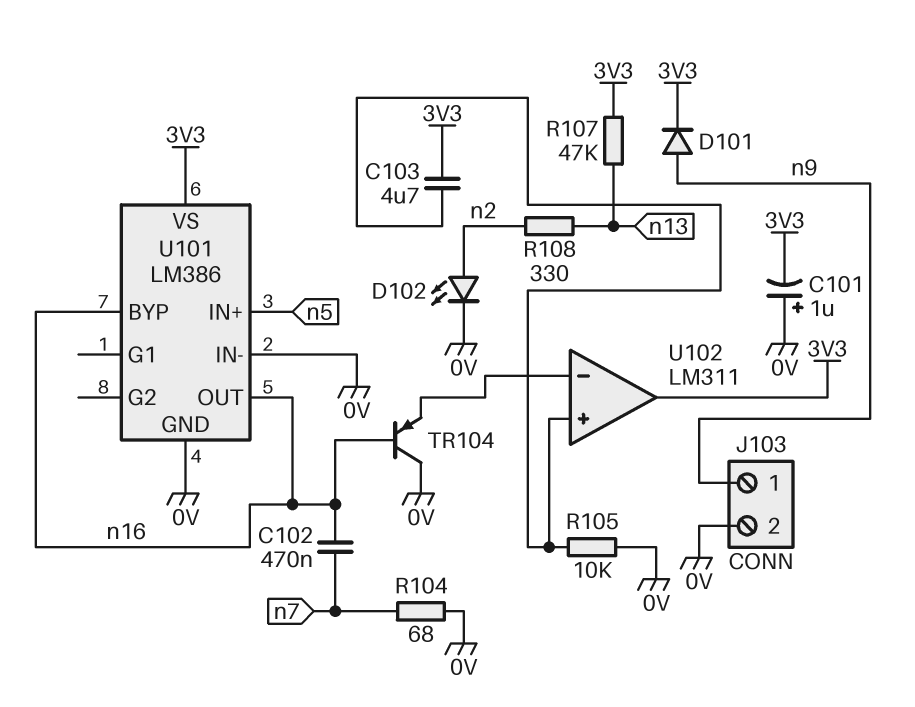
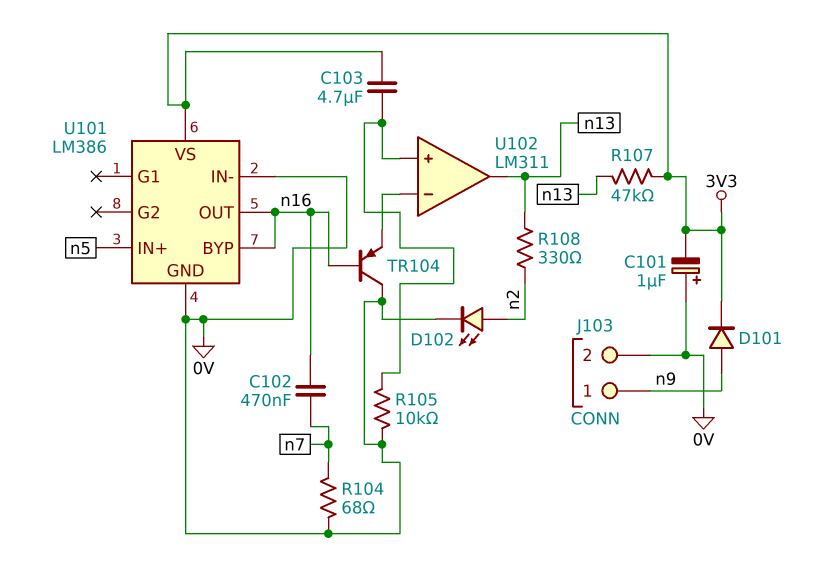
U102 pin out: 3V3 -> n13

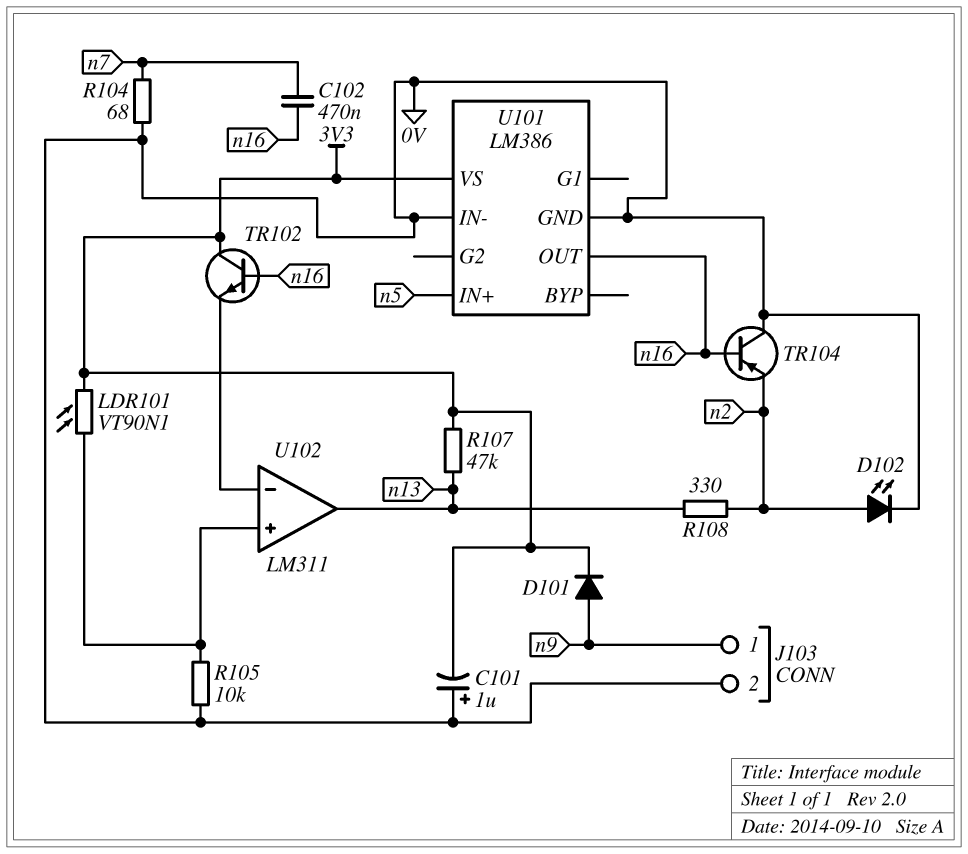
C103: 4.7uF (3V3, U102/in+) -> none
LDR101: none -> VT90N1 (3V3, U102/in+)
TR102: none -> NPN (B n16, C 3V3, E U102/in-)
TR104: PNP (B n16, C 0V, E U102/in-) -> PNP (B n16, C 0V, E n2)
U101 pin BYP: n16 -> none

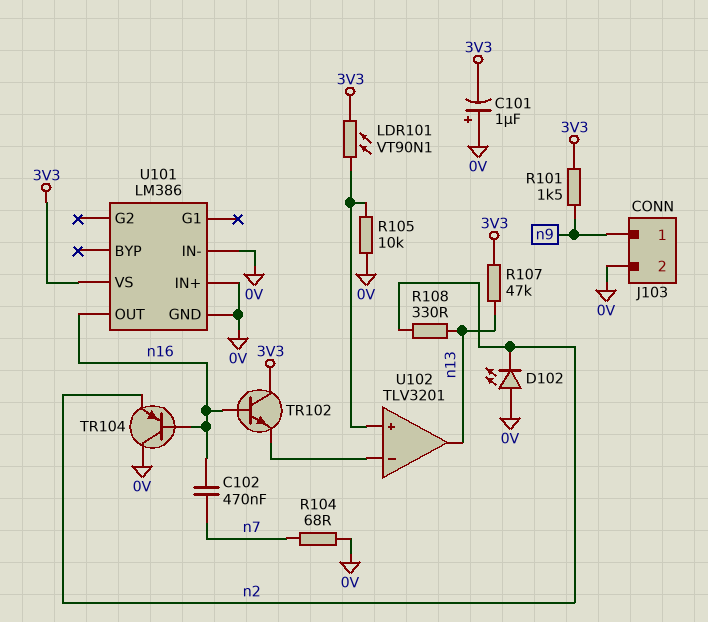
D101: diode (A n9, K 3V3) -> none
D102: LED (A n2, K 0V) -> LED (A 0V, K n2)
R101: none -> 1.5k (3V3, n9)
U101 pin IN+: n5 -> 0V
U102: LM311 -> TLV3201

